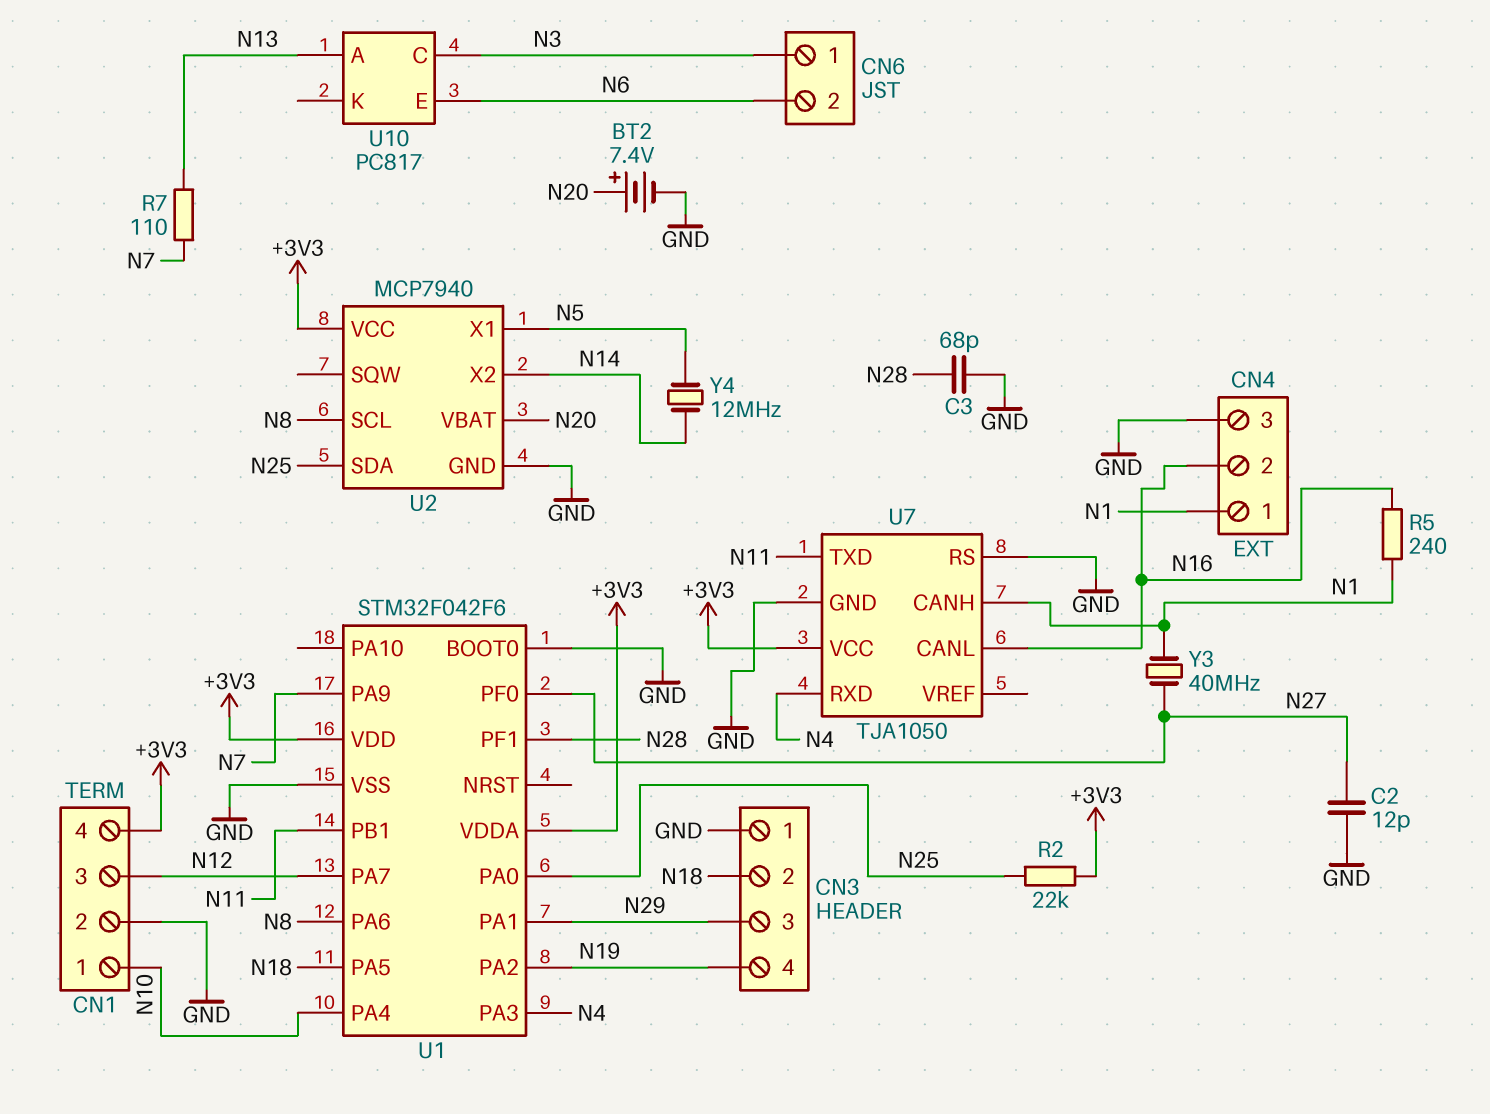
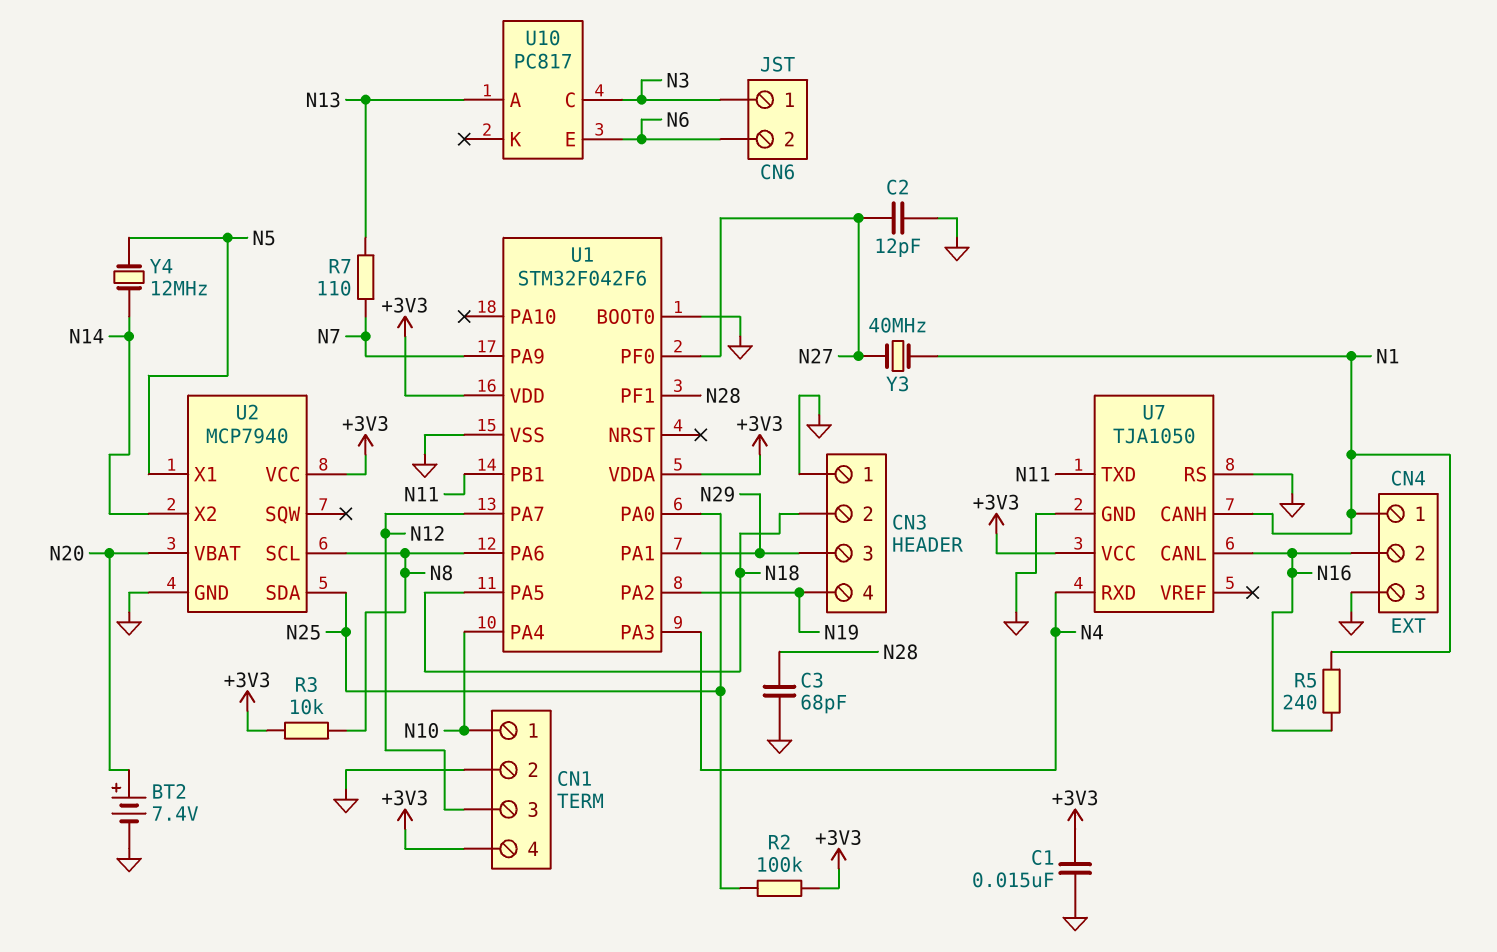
C1: none -> 15nF (+3V3, GND)
R2: 22k (+3V3, N25) -> 100k (+3V3, N25)
R3: none -> 10k (+3V3, N8)

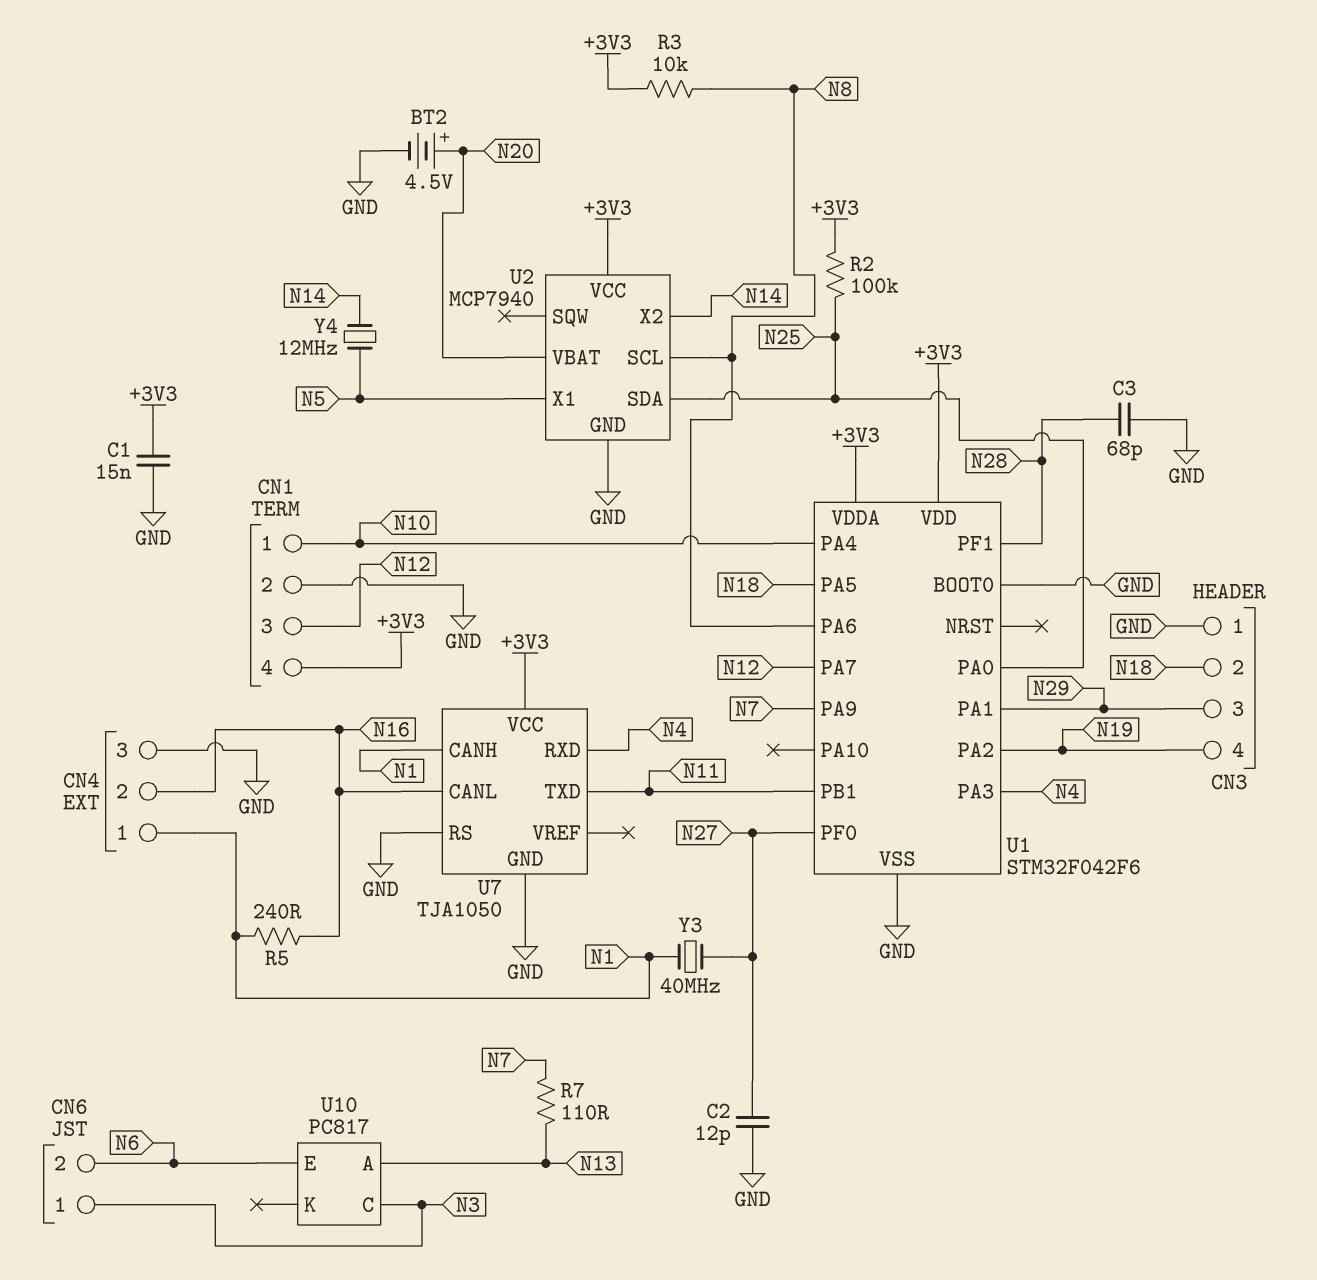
BT2: 7.4V (plus N20, minus GND) -> 4.5V (plus N20, minus GND)

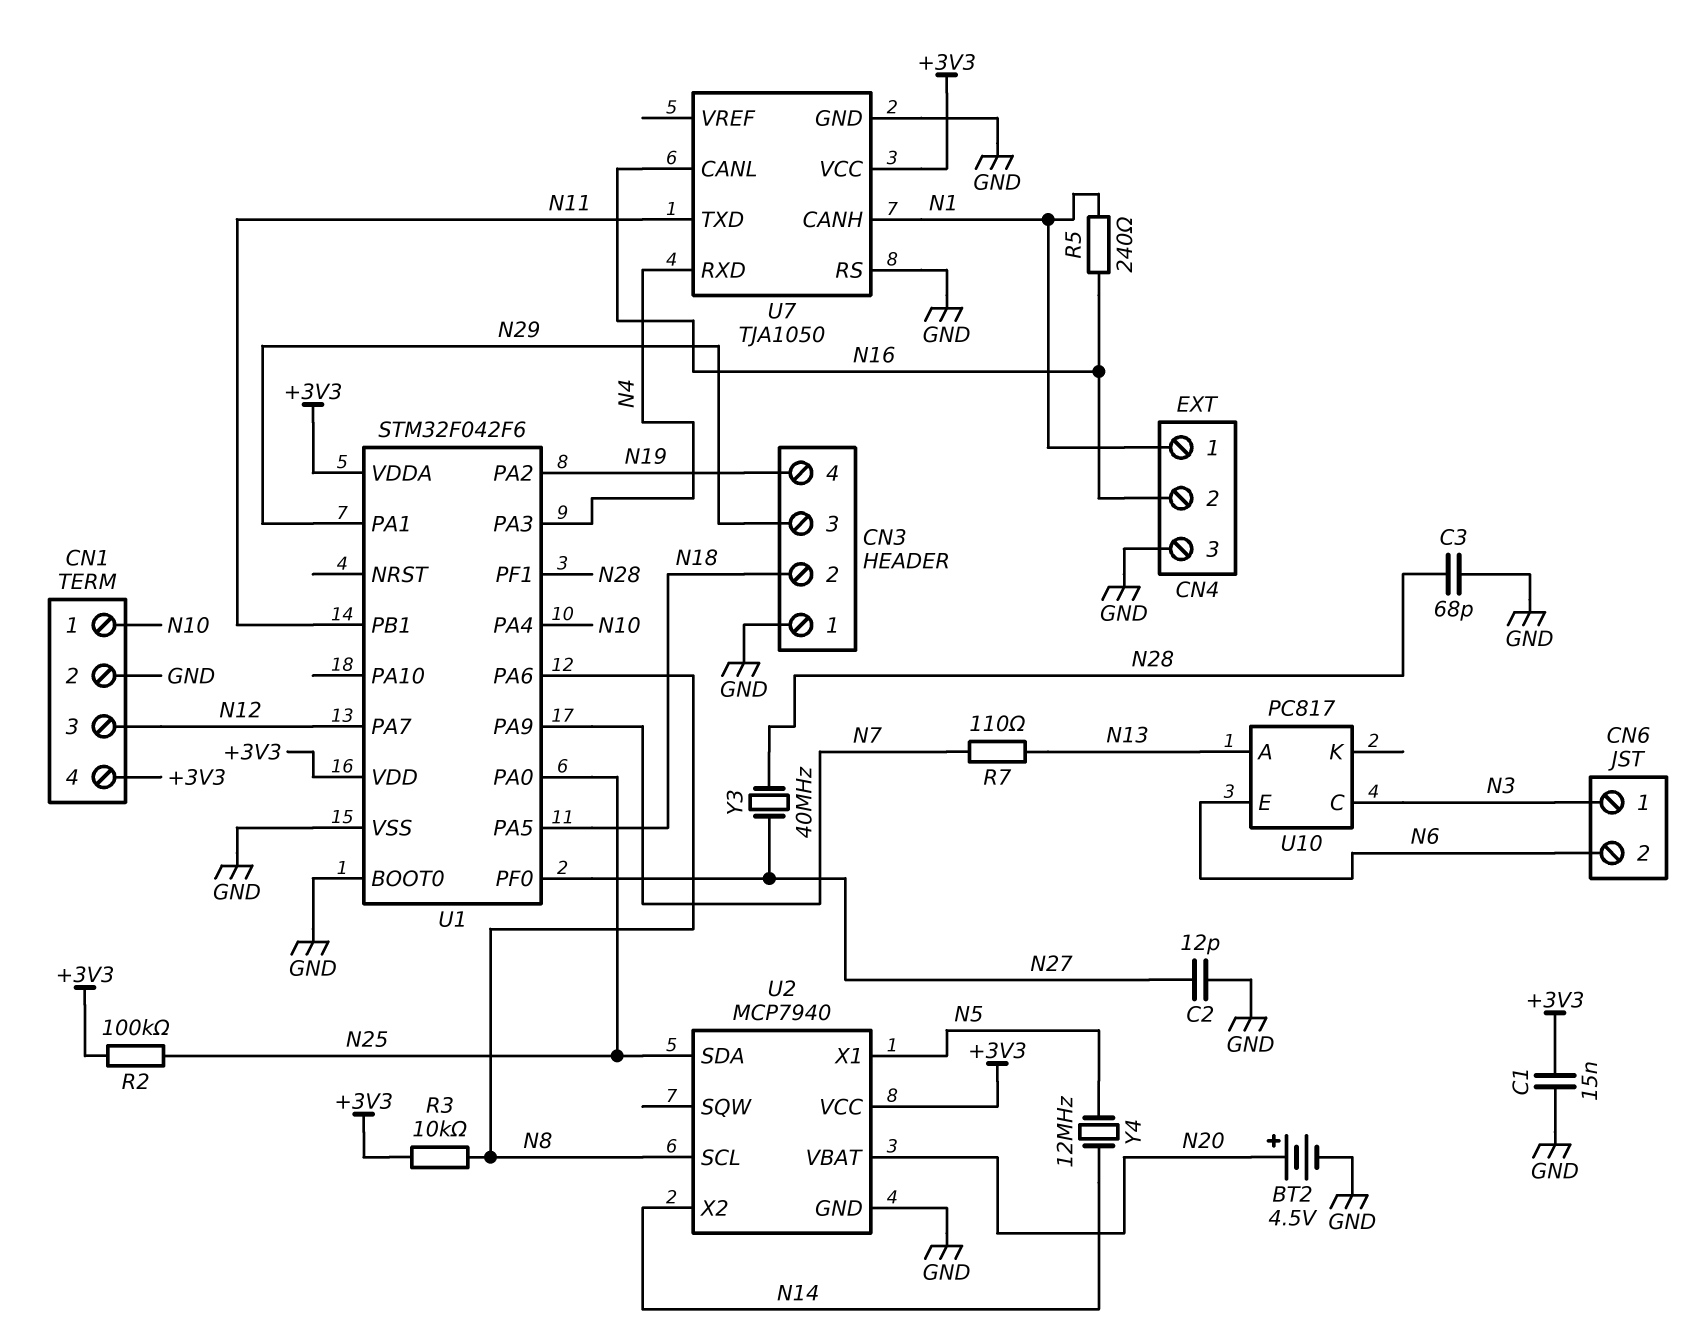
Y3: 40MHz (N1, N27) -> 40MHz (N27, N28)

